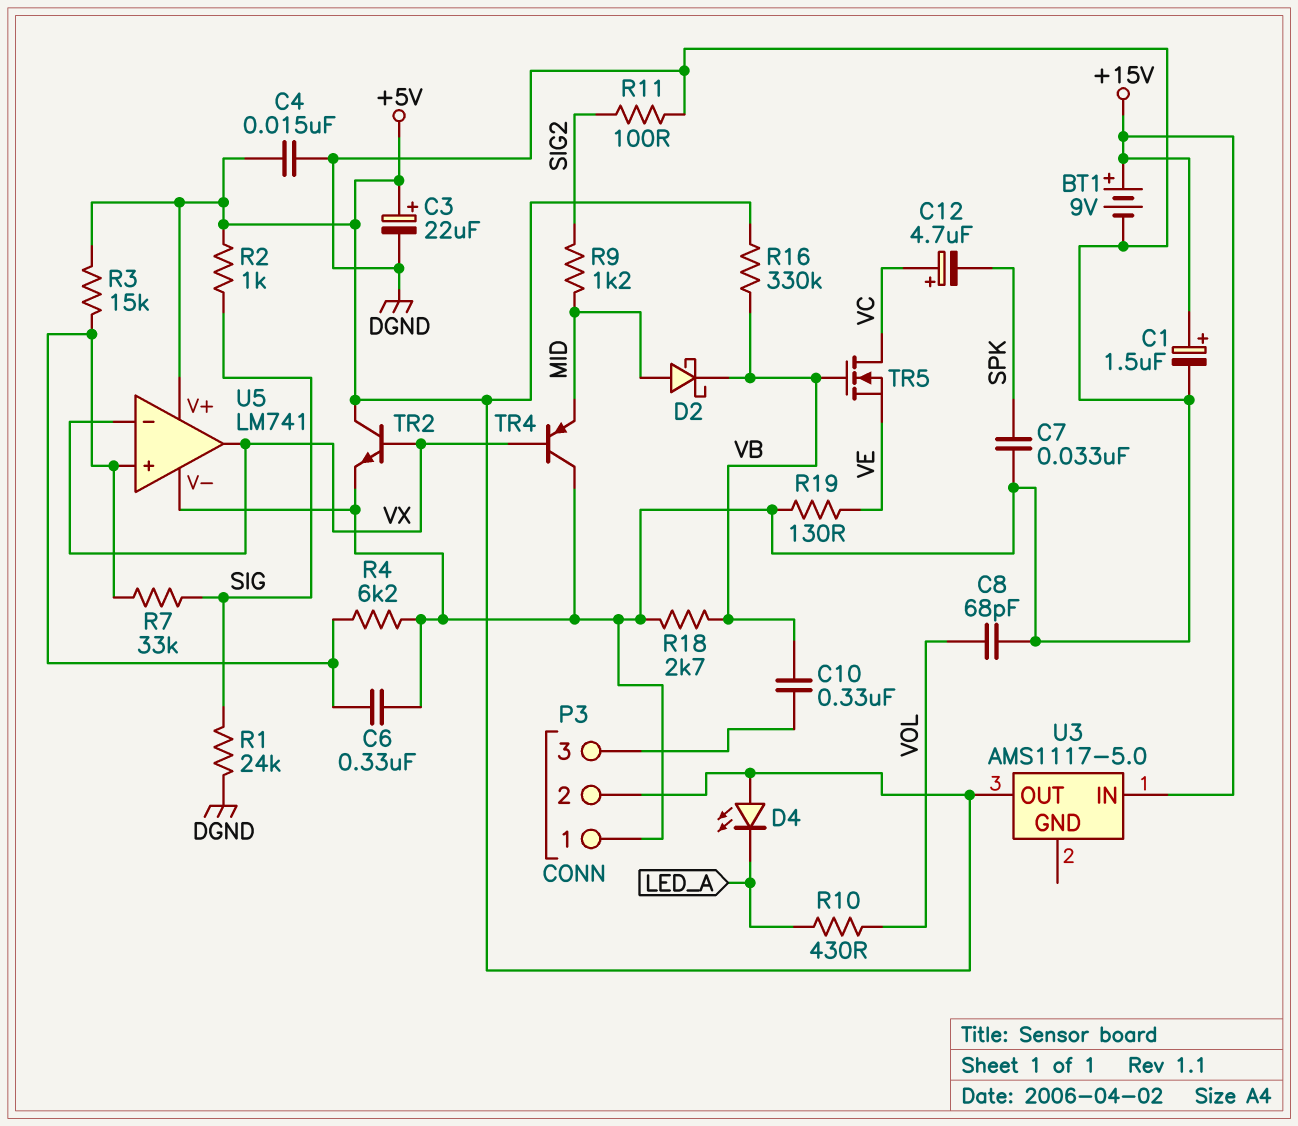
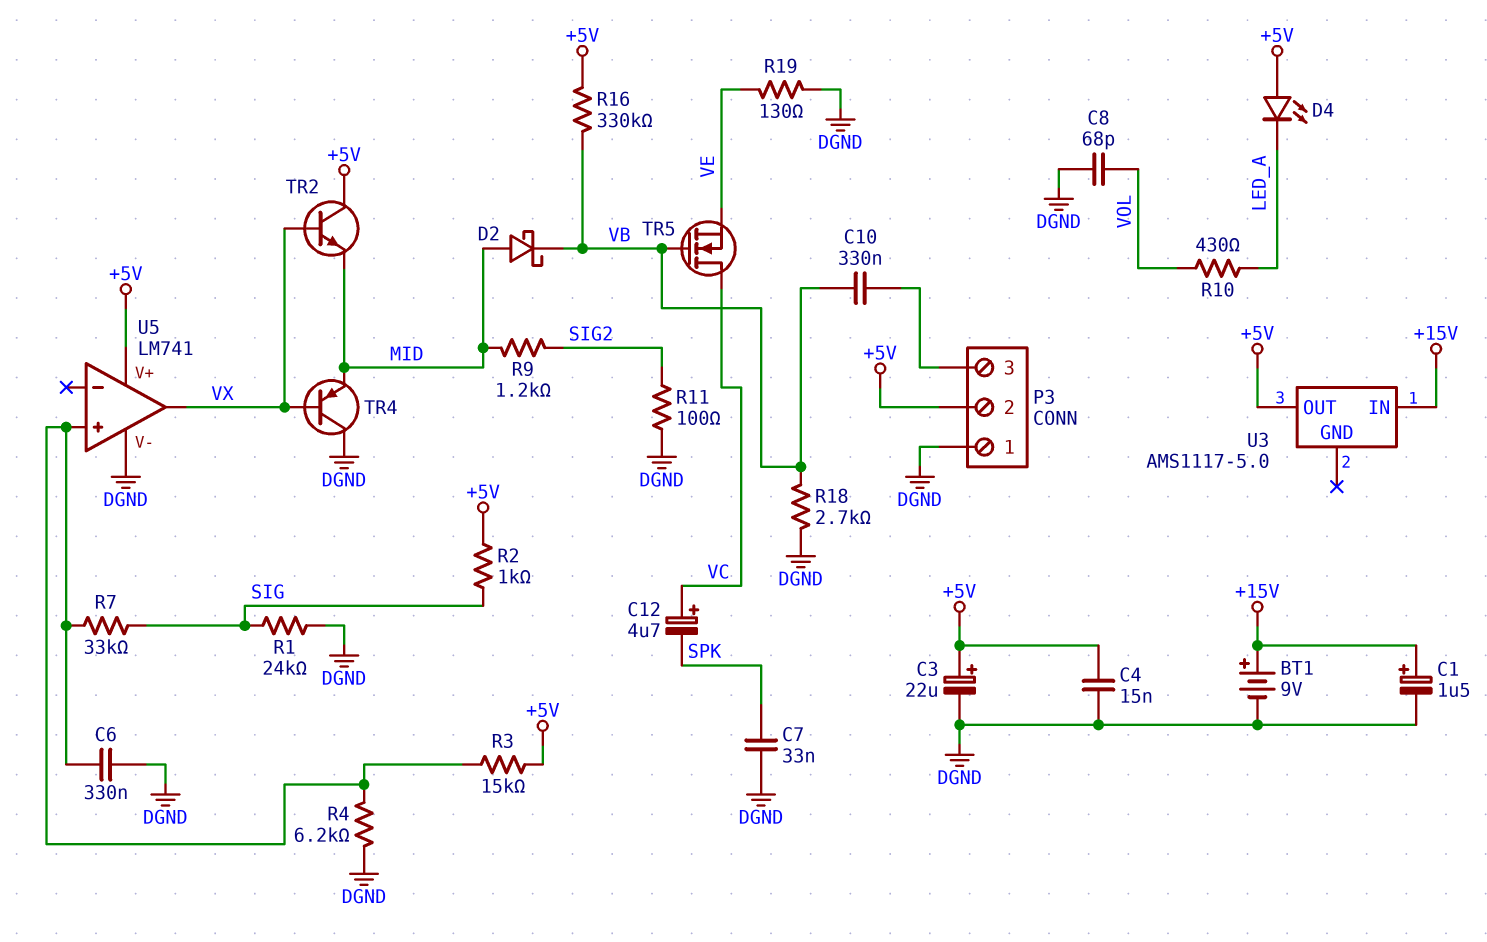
TR2: NPN (B VX, C +5V, E DGND) -> NPN (B VX, C +5V, E MID)
U5 pin in-: VX -> none

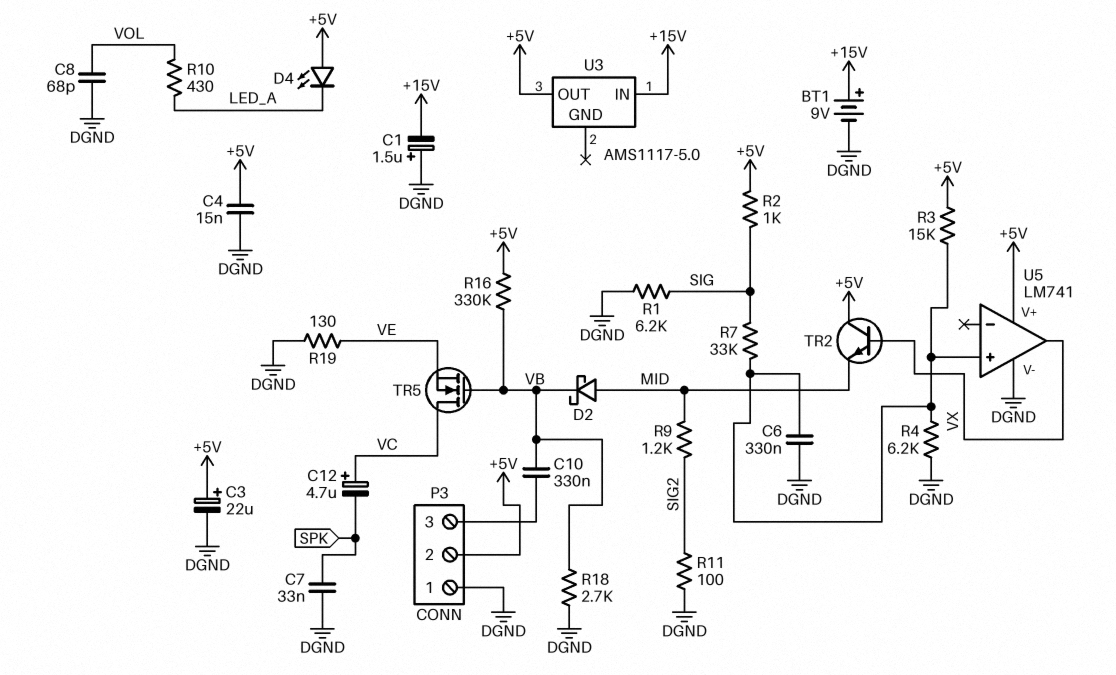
C1: 1.5uF (plus +15V, minus DGND) -> 1.5uF (plus DGND, minus +15V)
R1: 24k (DGND, SIG) -> 6.2k (DGND, SIG)
TR4: PNP (B VX, C DGND, E MID) -> none

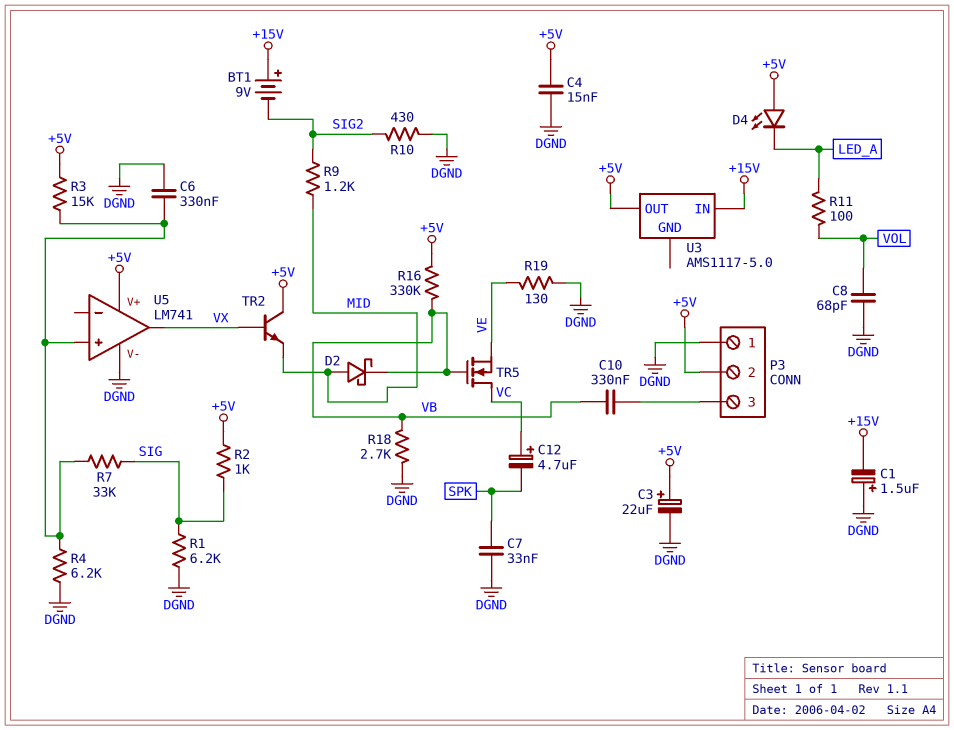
BT1: 9V (plus +15V, minus DGND) -> 9V (plus +15V, minus SIG2)
R10: 430 (LED_A, VOL) -> 430 (DGND, SIG2)
R11: 100 (DGND, SIG2) -> 100 (LED_A, VOL)

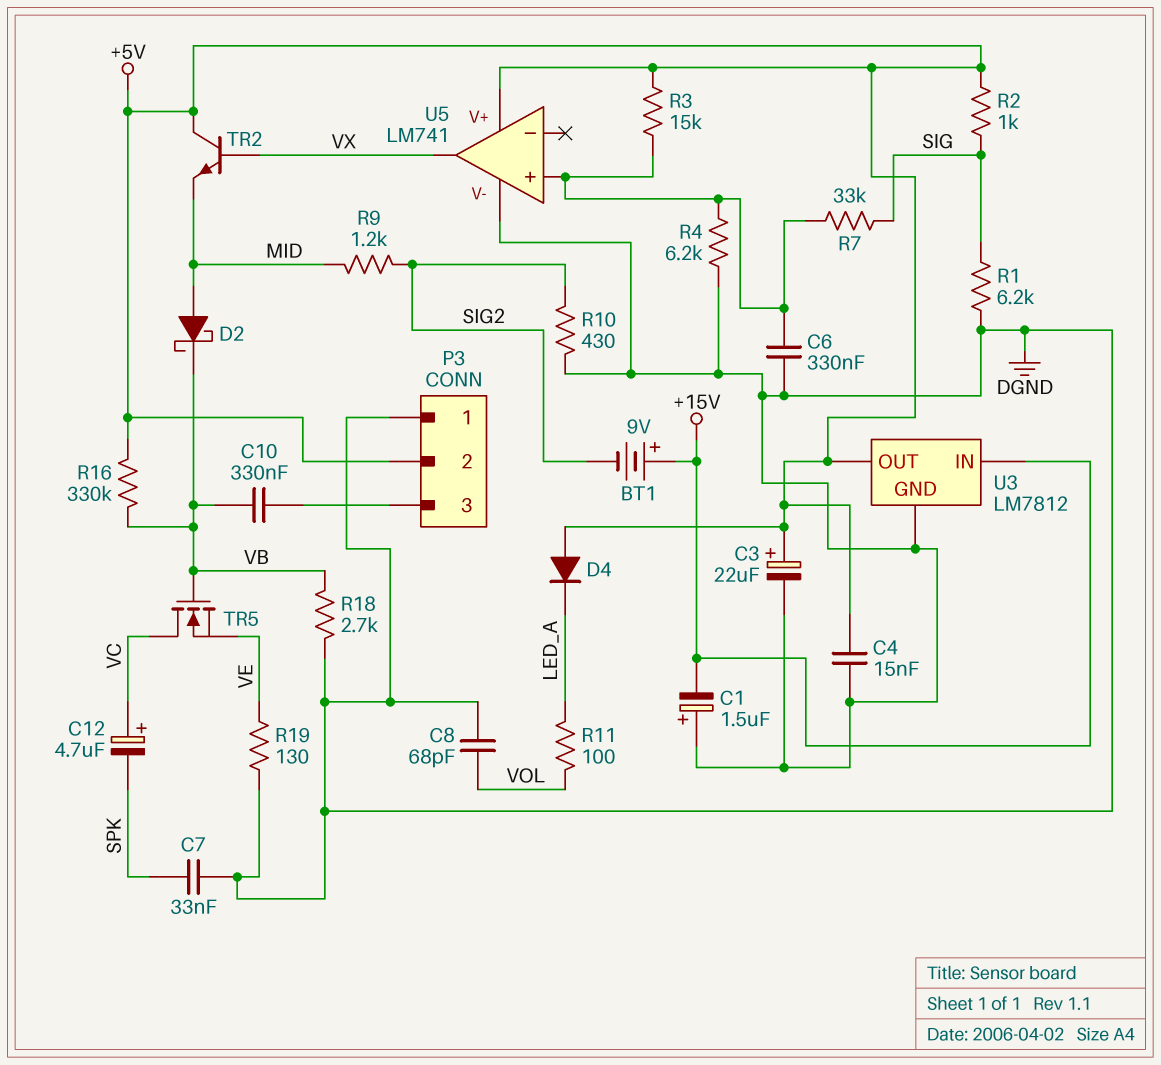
D4: LED (A +5V, K LED_A) -> diode (A +5V, K LED_A)
U3: AMS1117-5.0 -> LM7812
U3 pin GND: none -> DGND

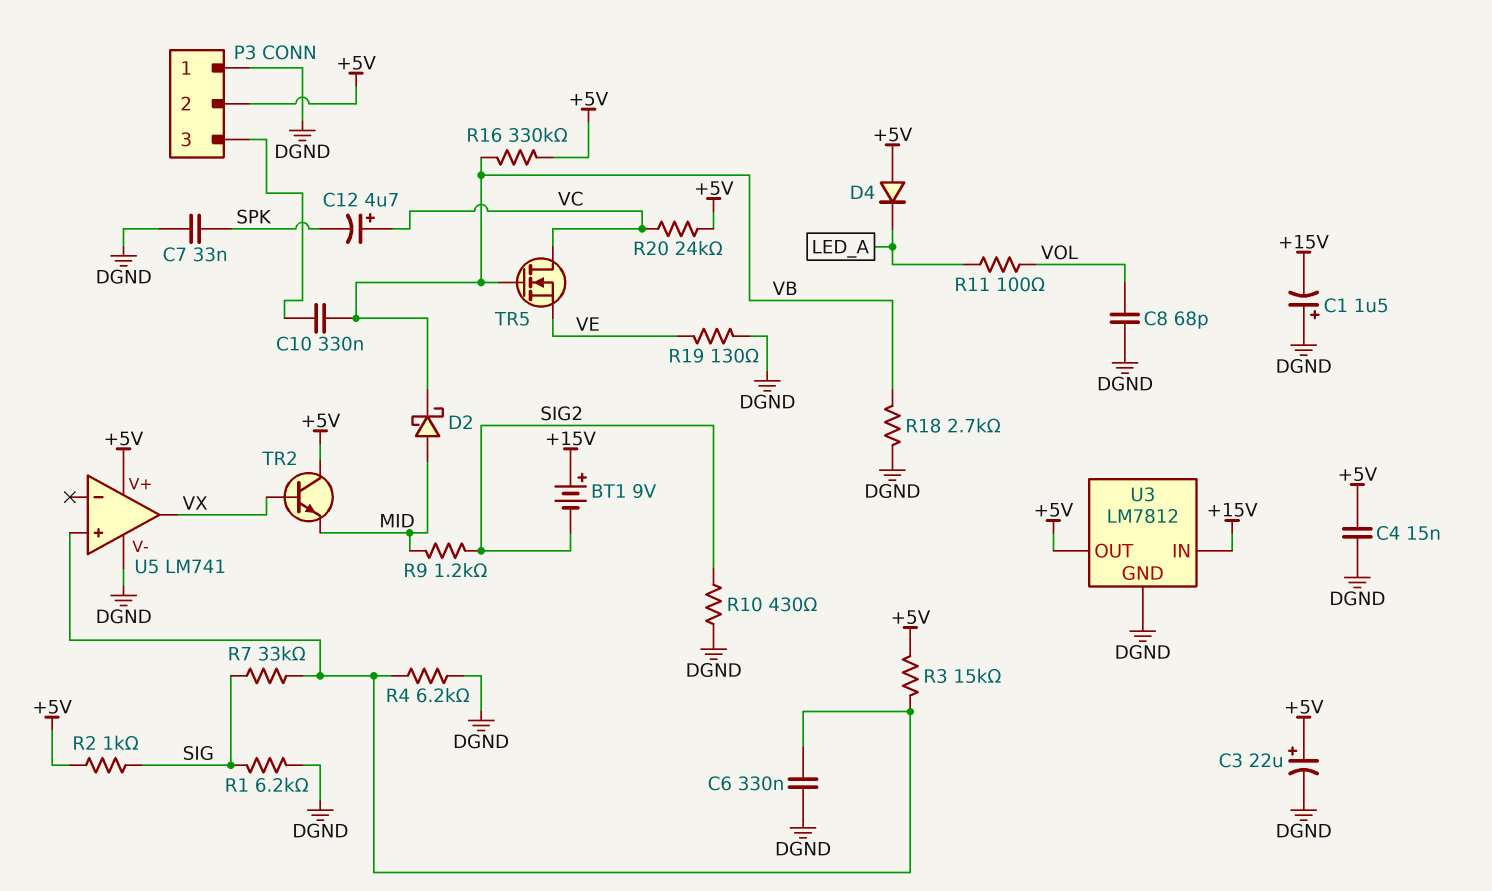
R20: none -> 24k (+5V, VC)

